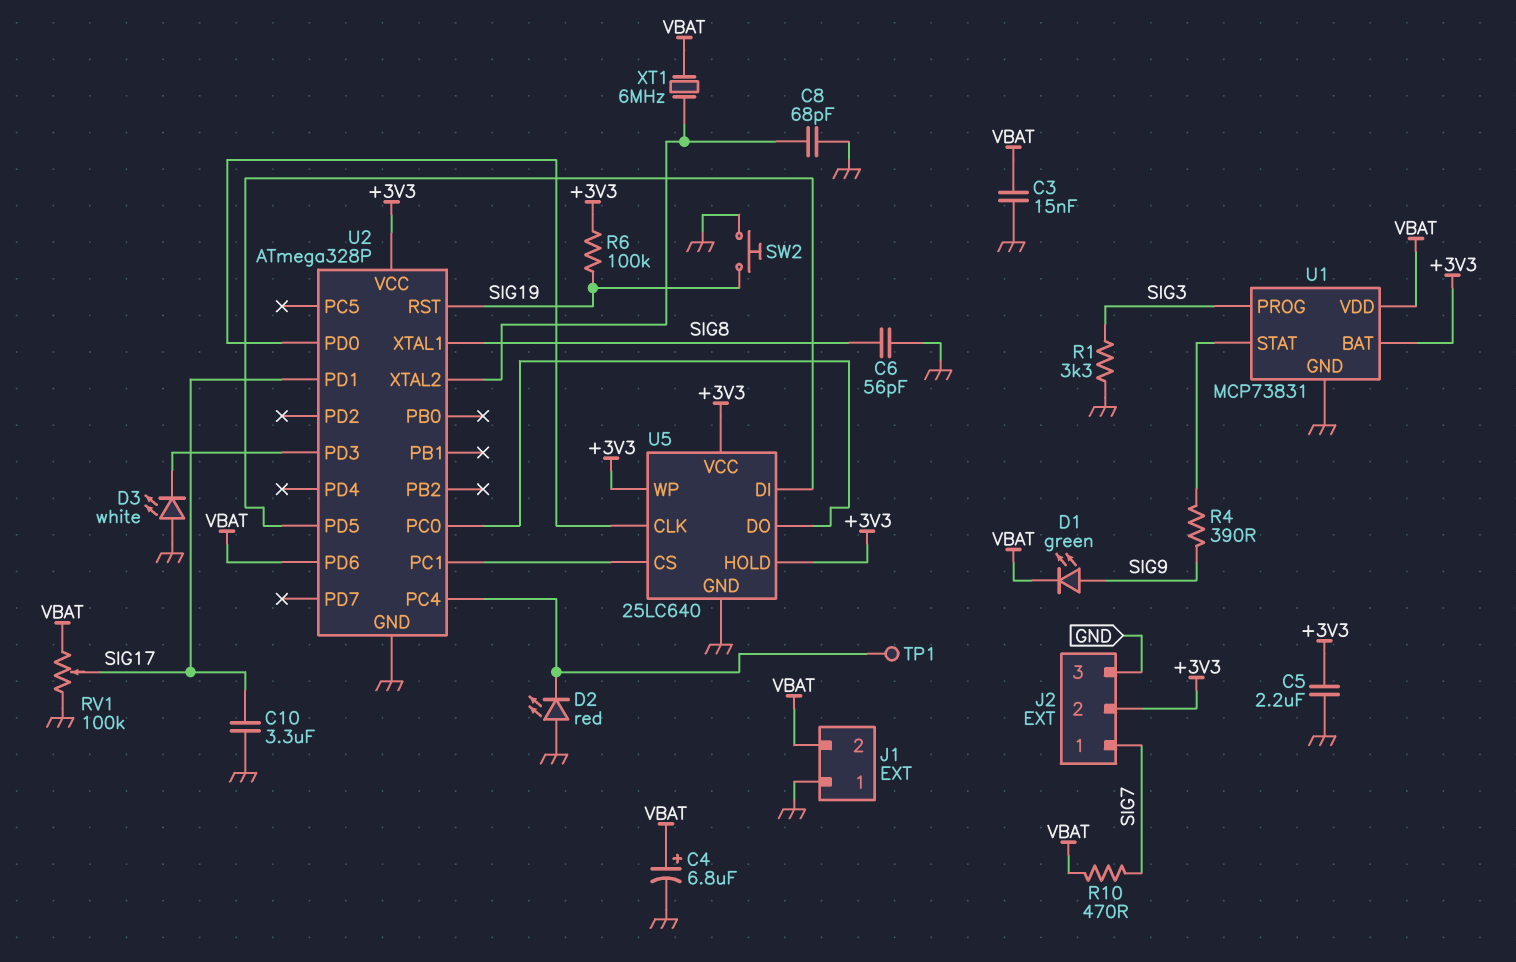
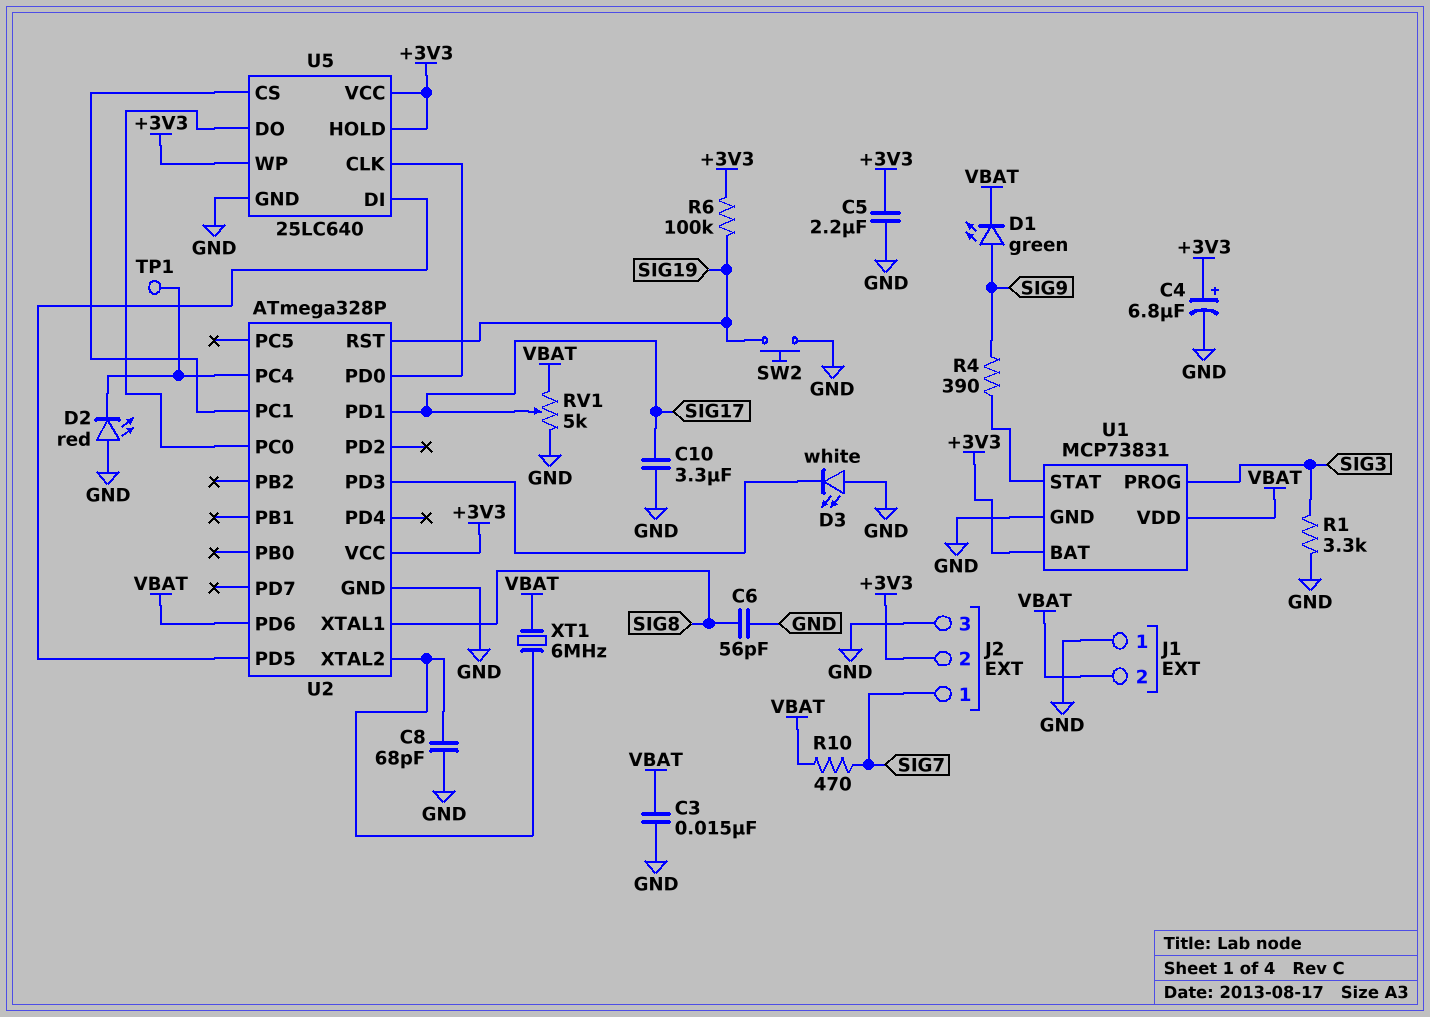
C4: 6.8uF (plus VBAT, minus GND) -> 6.8uF (plus +3V3, minus GND)
RV1: 100k (GND, VBAT, wiper SIG17) -> 5k (GND, VBAT, wiper SIG17)

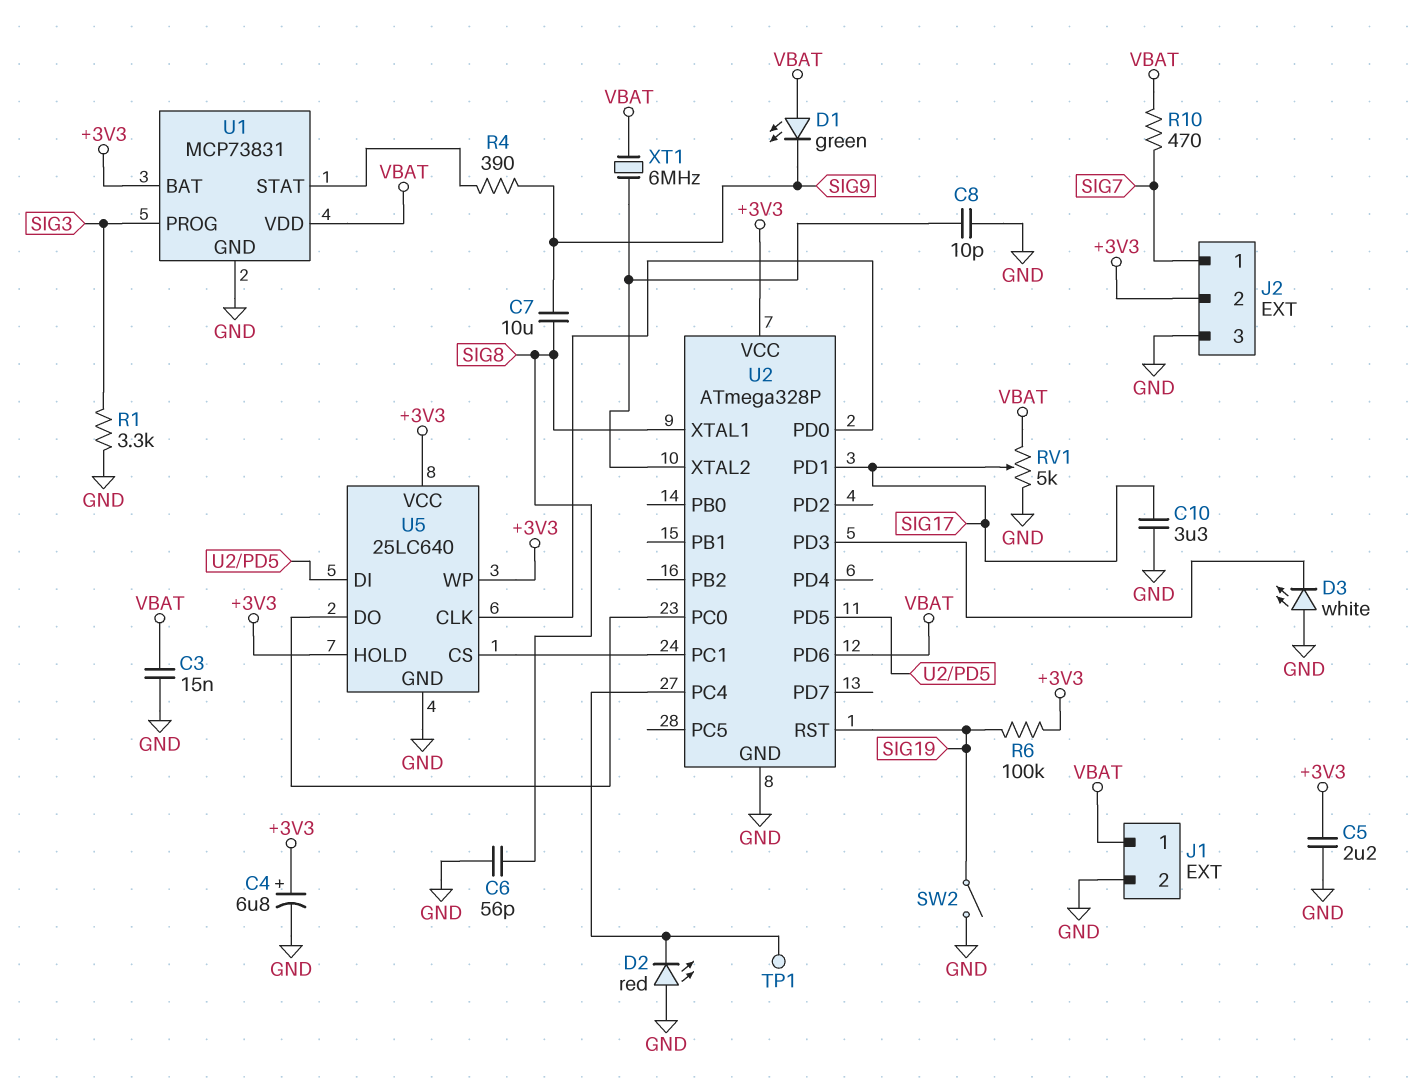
C7: none -> 10uF (SIG8, SIG9)
C8: 68pF (GND, U2/XTAL2) -> 10pF (GND, U2/XTAL2)
D1: LED green (A SIG9, K VBAT) -> LED green (A VBAT, K SIG9)
J1 pin 1: GND -> VBAT
J1 pin 2: VBAT -> GND
SW2: button (GND, SIG19) -> switch (GND, SIG19)

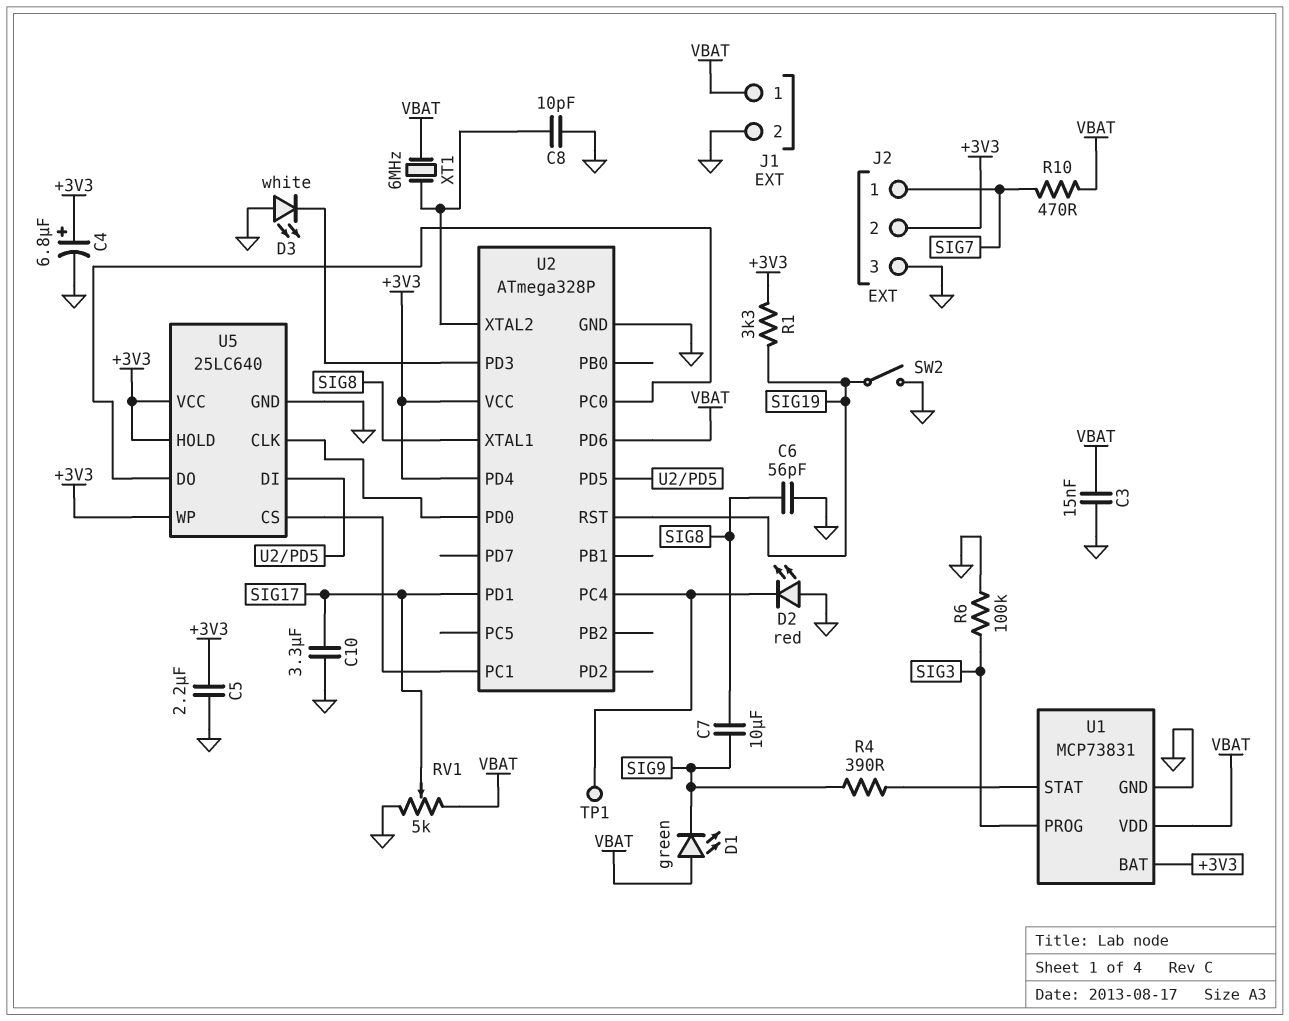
R1: 3.3k (GND, SIG3) -> 3.3k (+3V3, SIG19)
R6: 100k (+3V3, SIG19) -> 100k (GND, SIG3)
U2 pin PD4: none -> +3V3

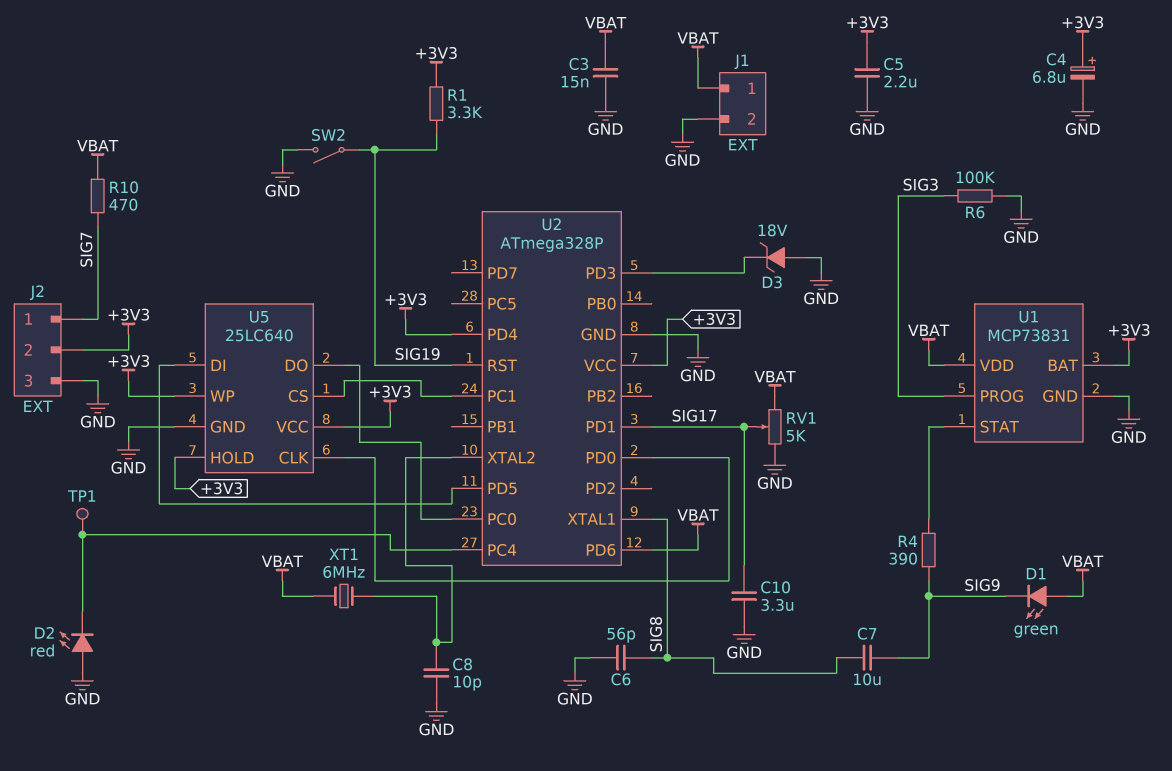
D3: LED white (A GND, K U2/PD3) -> zener 18V (A GND, K U2/PD3)

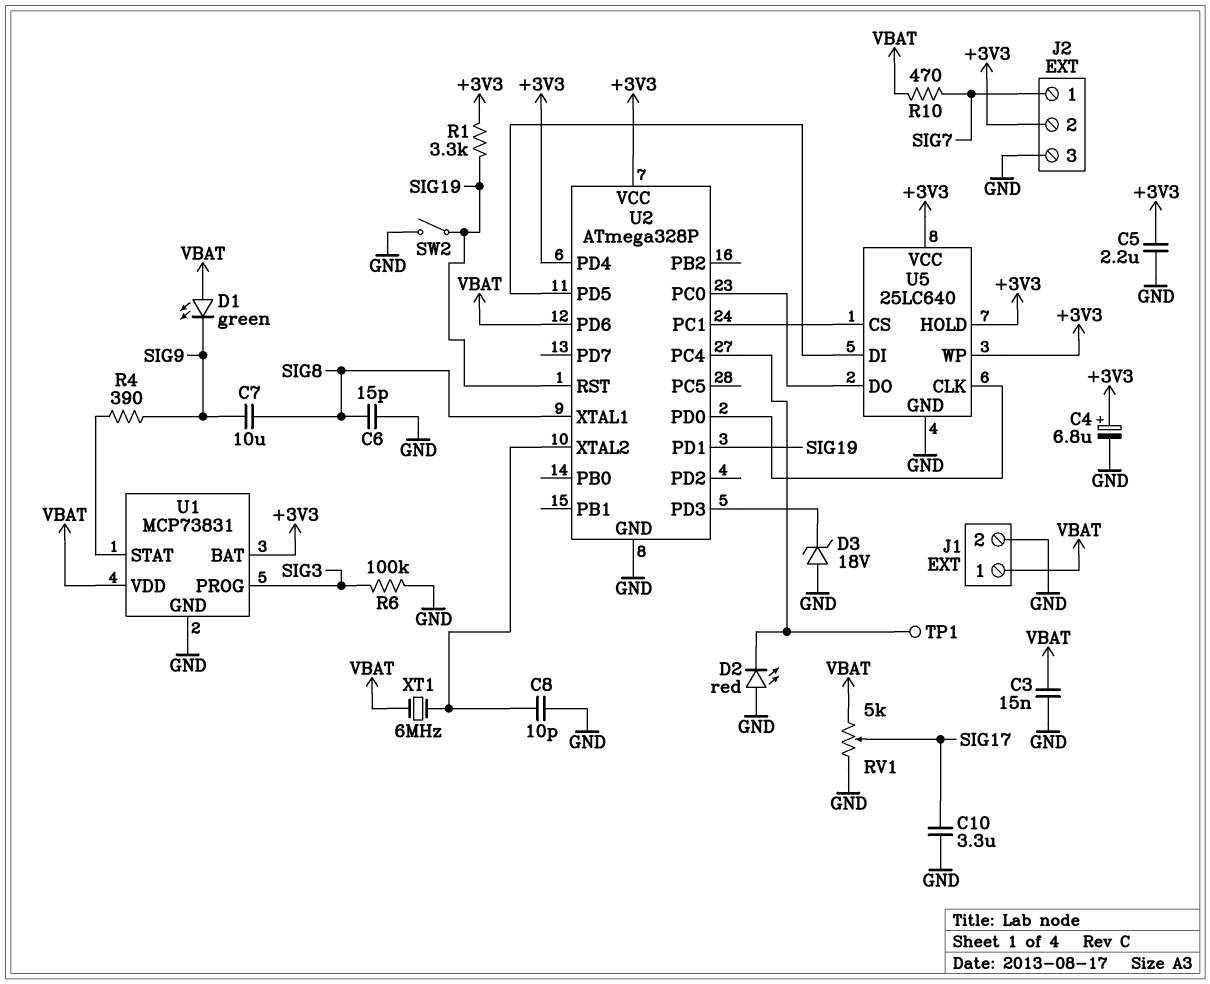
C6: 56pF (GND, SIG8) -> 15pF (GND, SIG8)
U2 pin PD1: SIG17 -> SIG19

